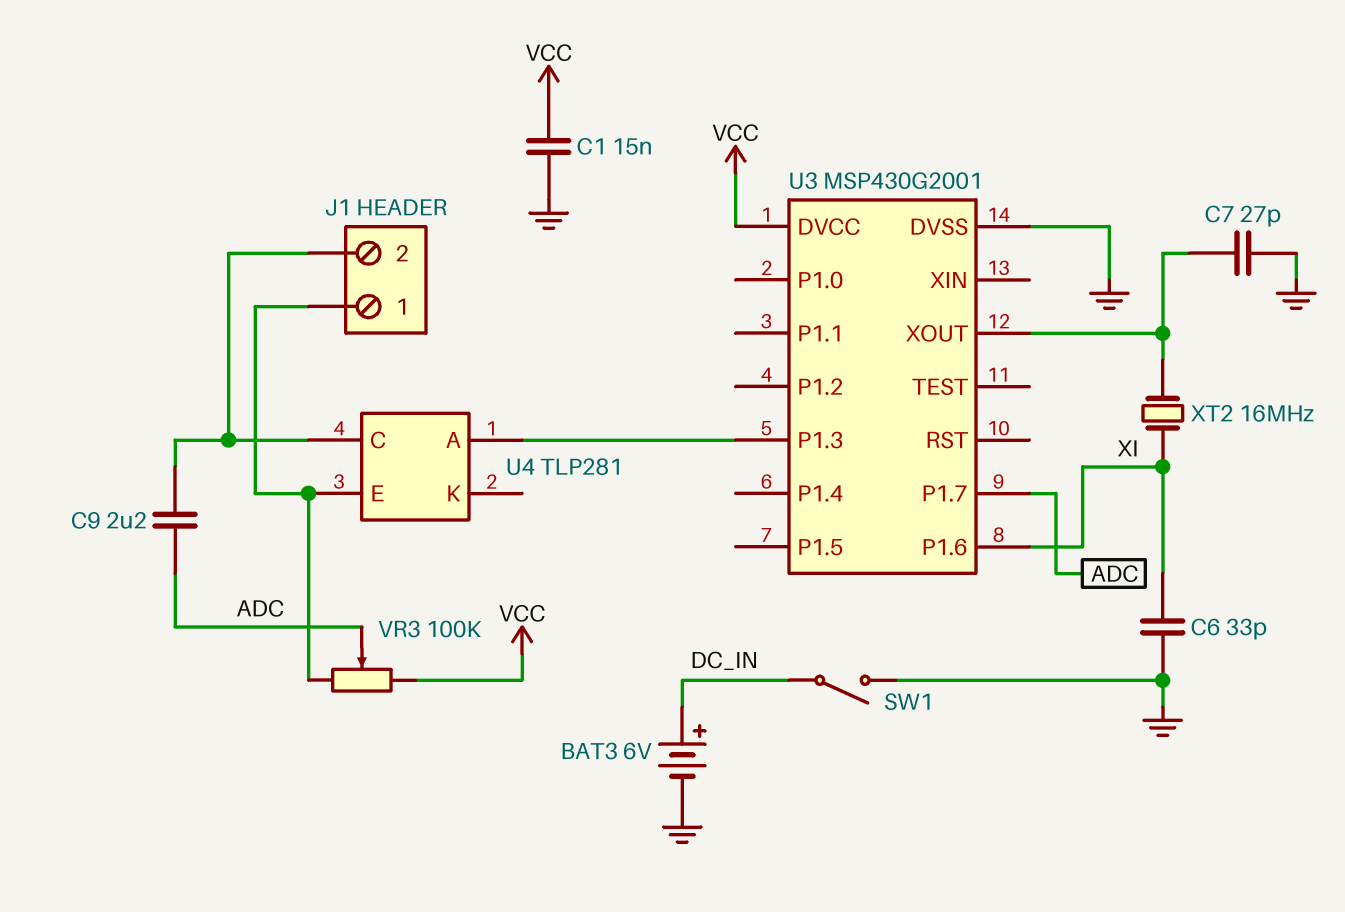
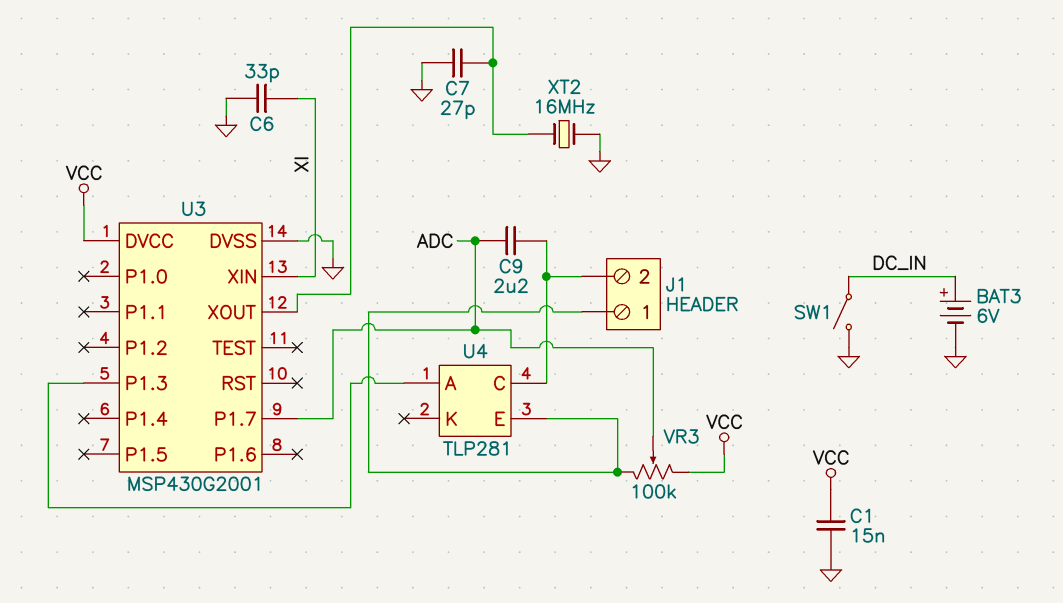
U3 pin P1.6: XI -> none
U3 pin XIN: none -> XI
XT2: 16MHz (U3/XOUT, XI) -> 16MHz (GND, U3/XOUT)

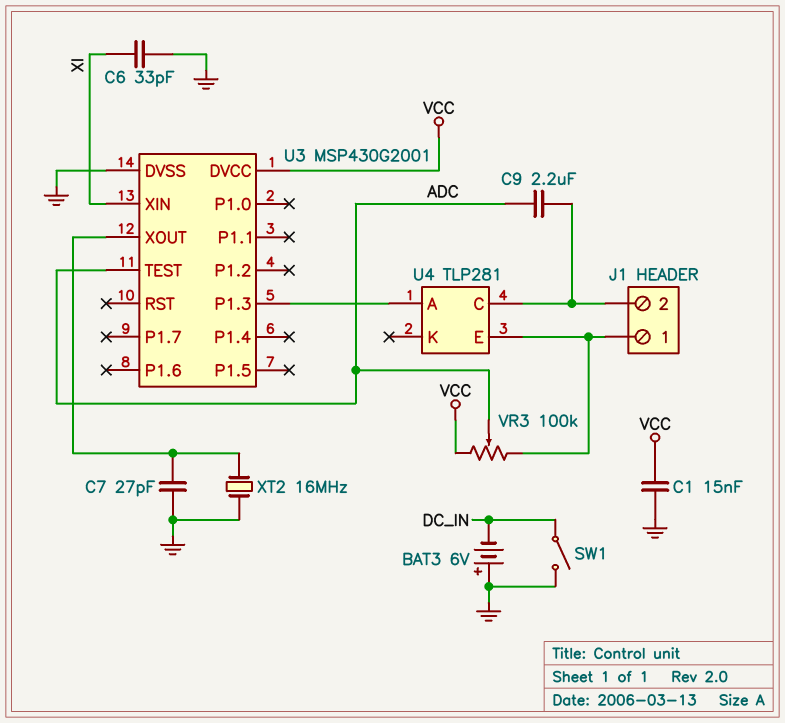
BAT3: 6V (plus DC_IN, minus GND) -> 6V (plus GND, minus DC_IN)
U3 pin P1.7: ADC -> none
U3 pin TEST: none -> ADC

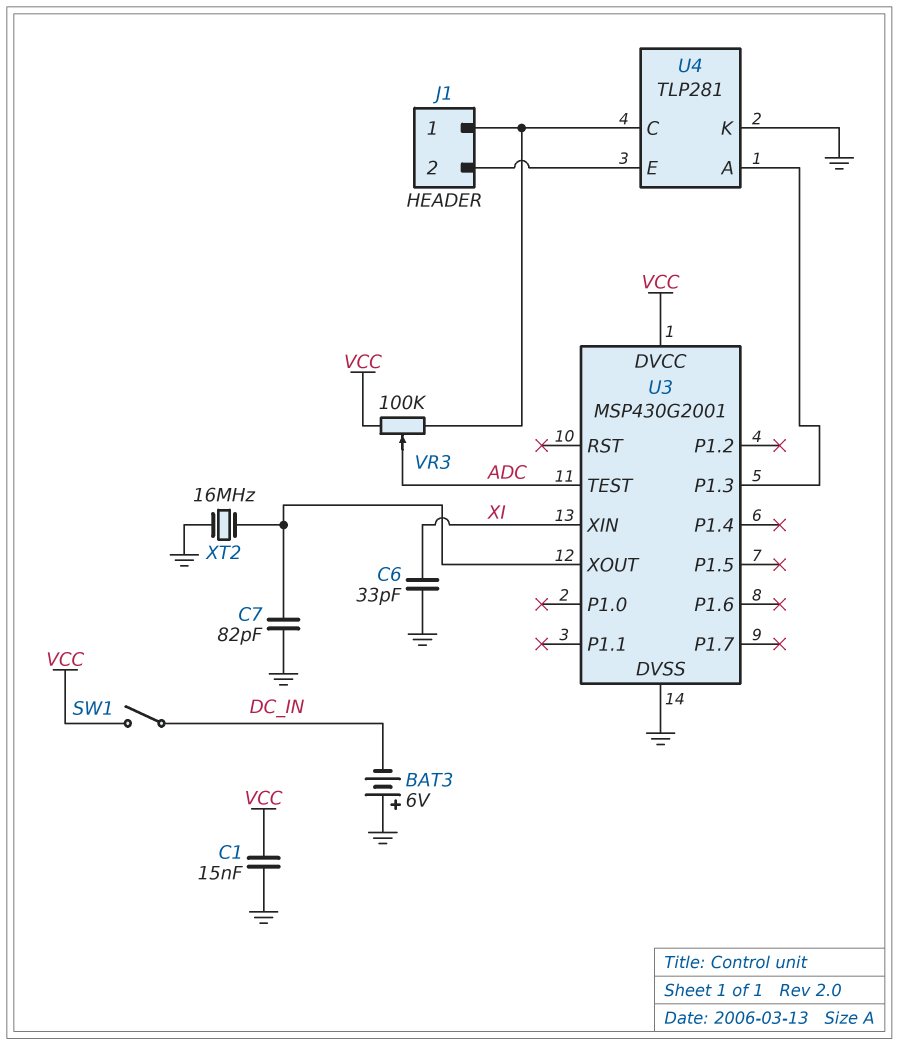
C7: 27pF (GND, U3/XOUT) -> 82pF (GND, U3/XOUT)
C9: 2.2uF (ADC, J1/2) -> none
SW1: switch (DC_IN, GND) -> switch (DC_IN, VCC)
U4 pin C: J1/2 -> J1/1
U4 pin E: J1/1 -> J1/2
U4 pin K: none -> GND

